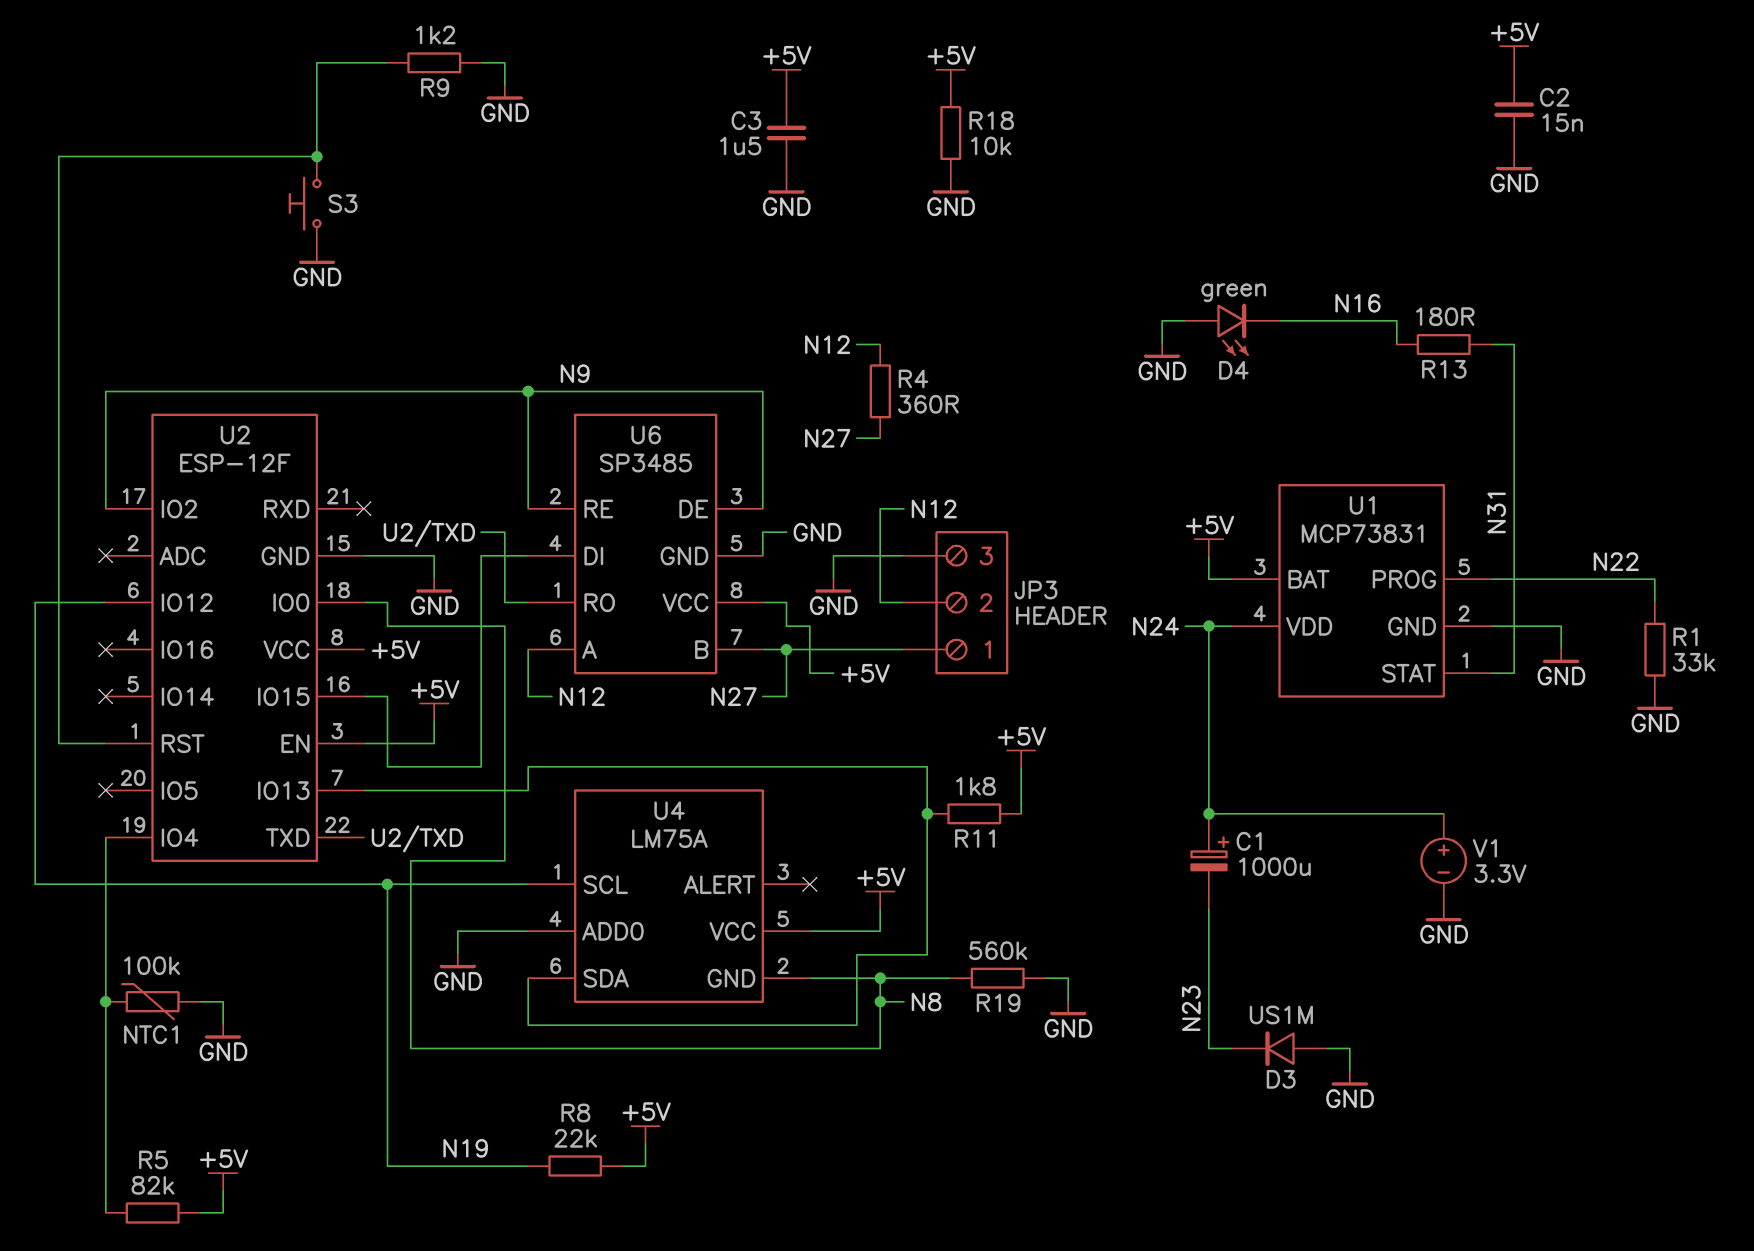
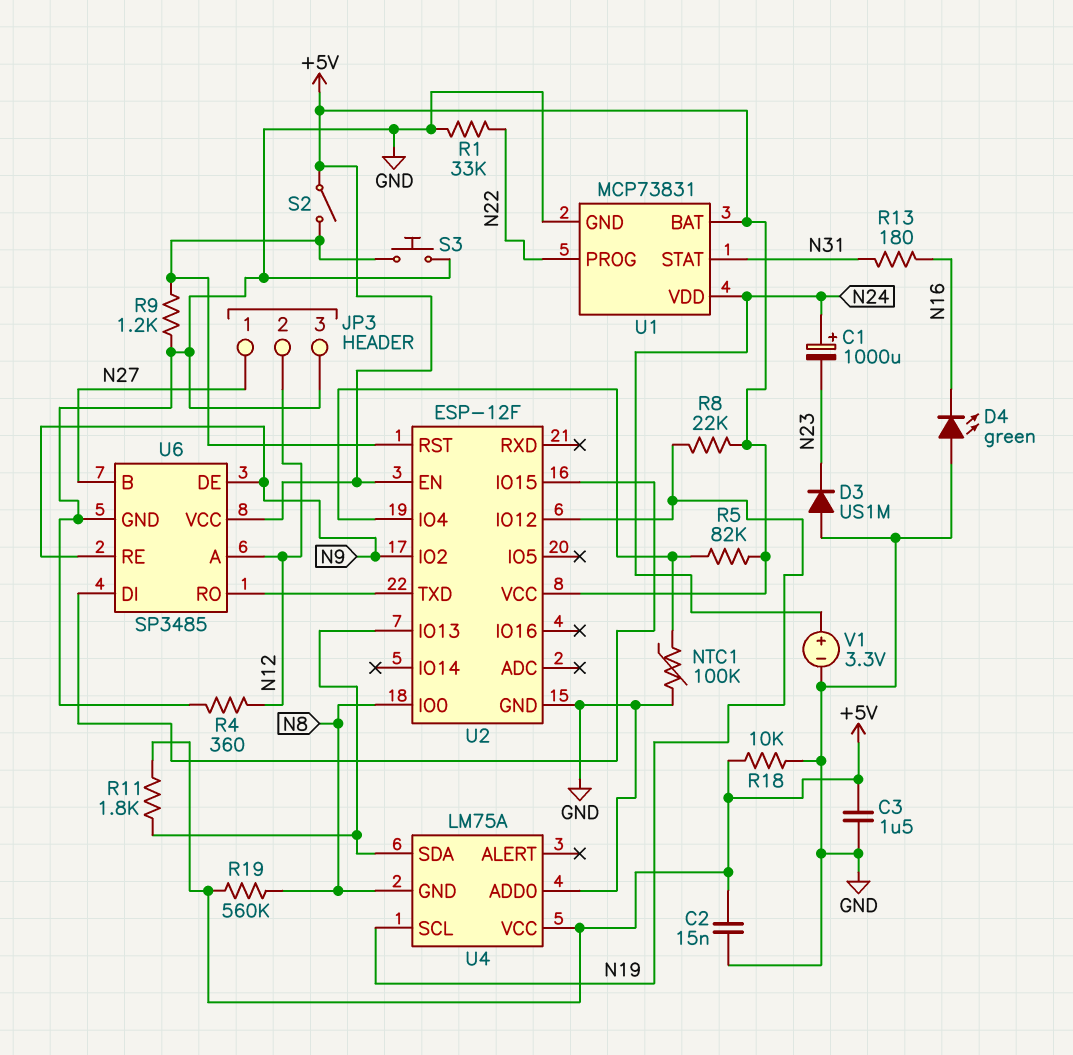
R4: 360 (N12, N27) -> 360 (GND, N12)
R19: 560k (GND, N8) -> 560k (+5V, N8)
S2: none -> switch (+5V, U2/RST)

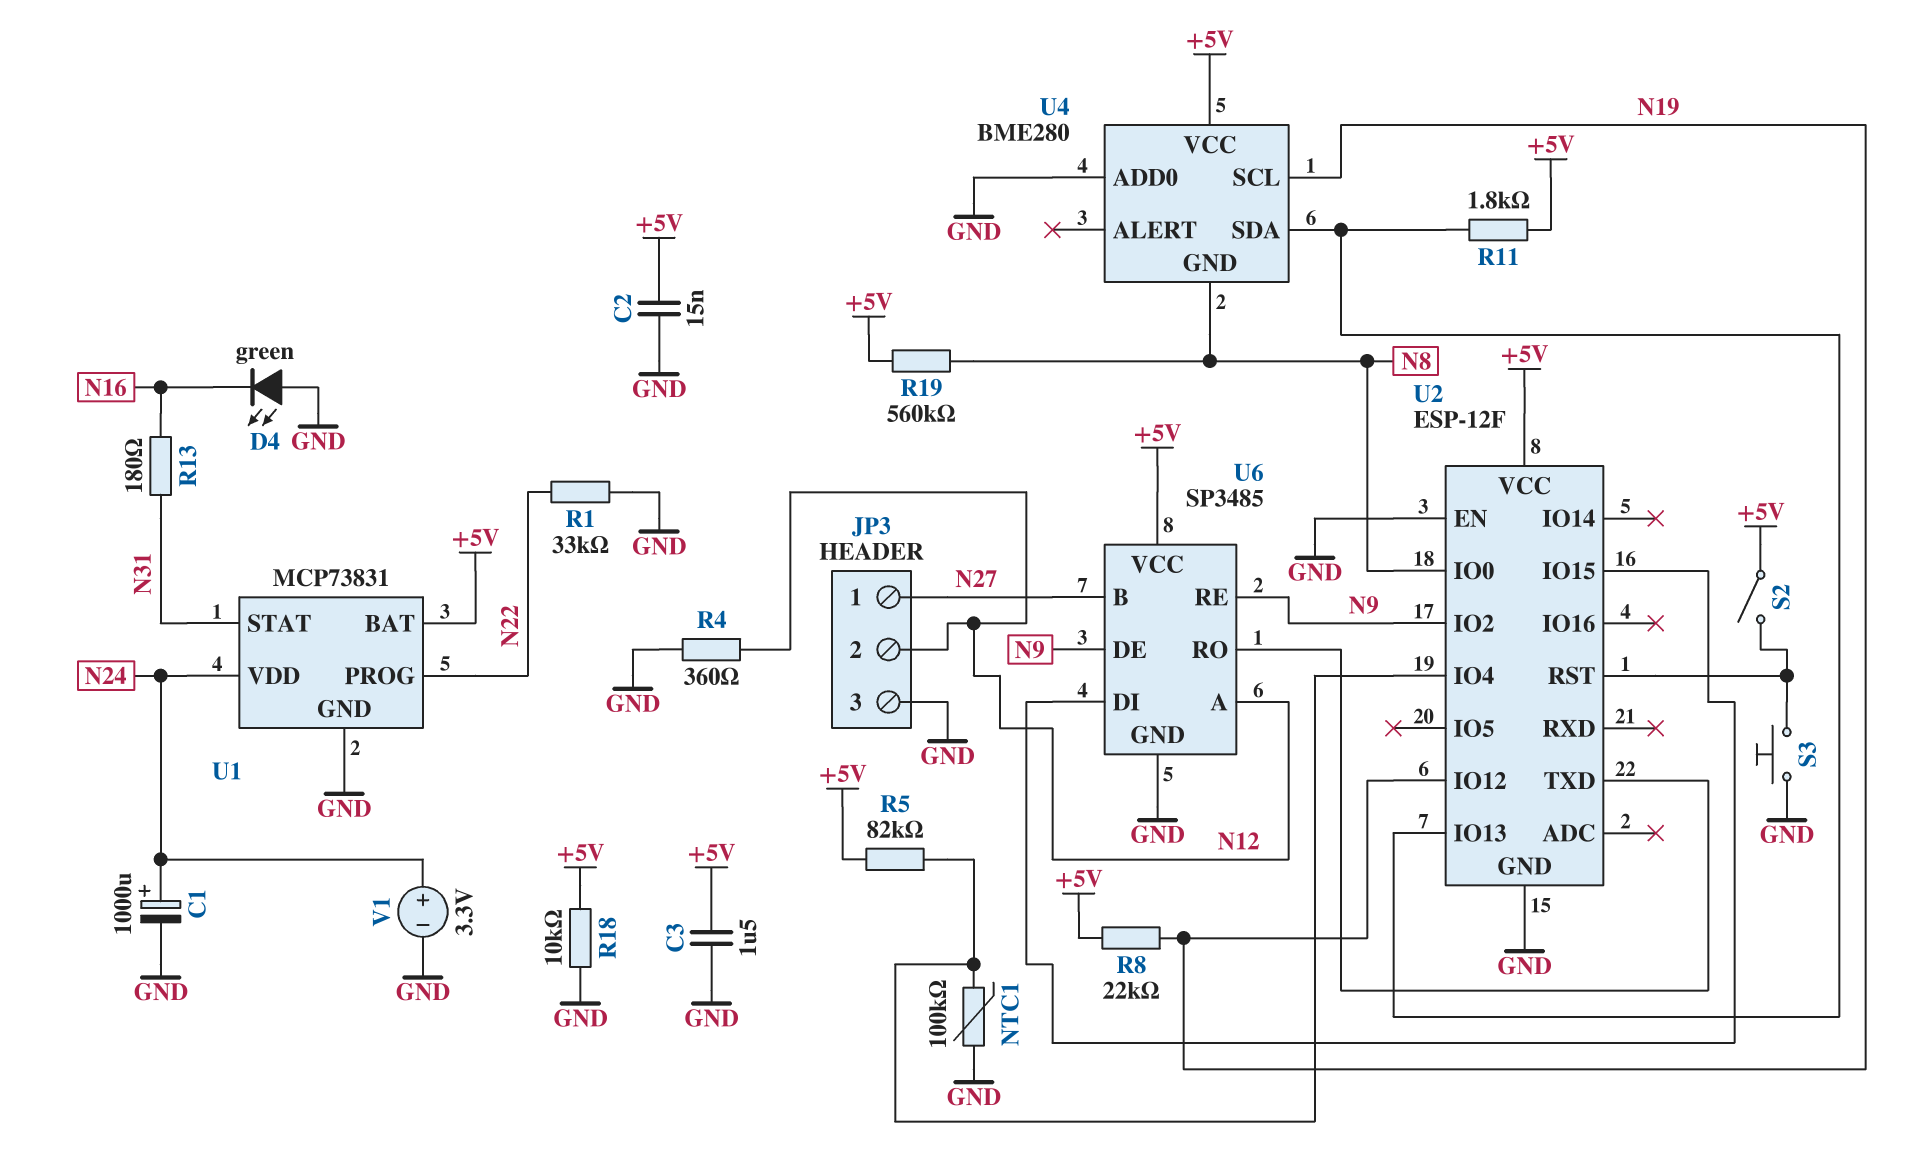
C1: 1000uF (plus N24, minus N23) -> 1000uF (plus N24, minus GND)
D3: diode US1M (A GND, K N23) -> none
R9: 1.2k (GND, U2/RST) -> none
U2 pin EN: +5V -> GND
U4: LM75A -> BME280

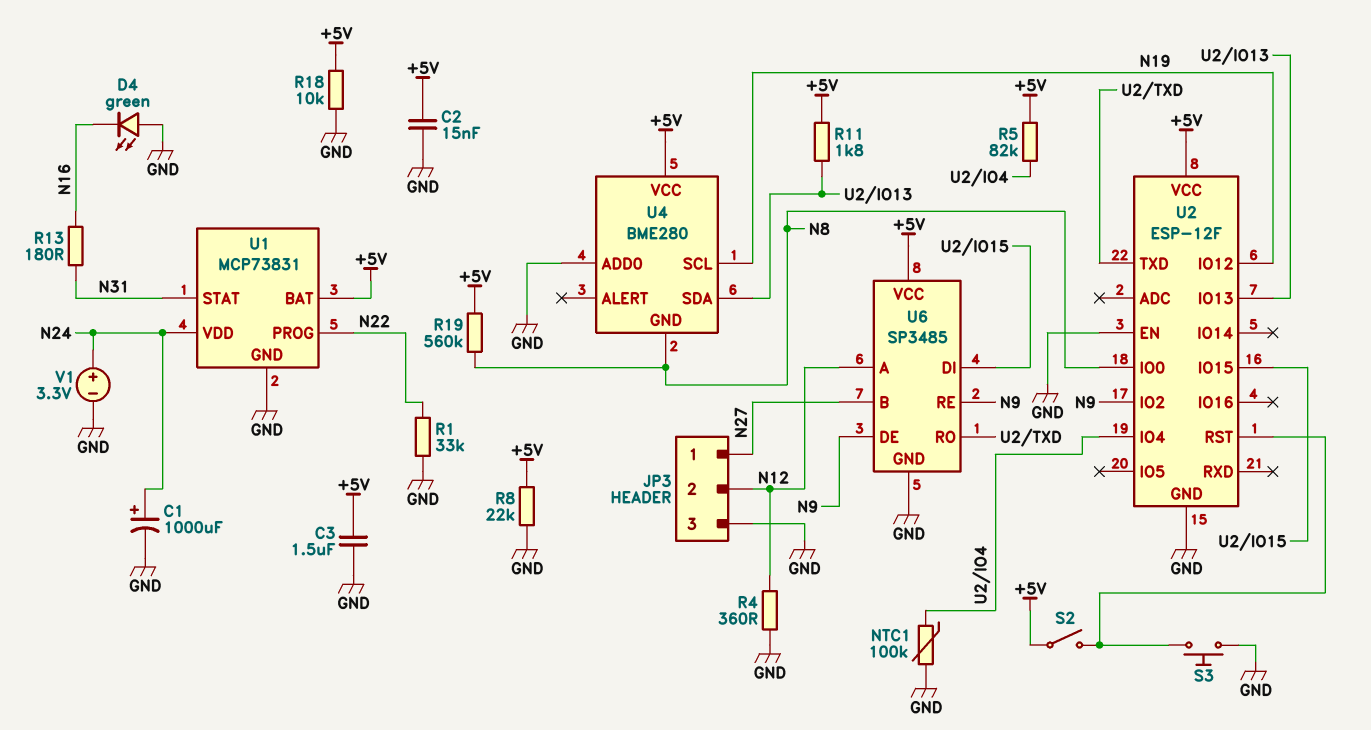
R8: 22k (+5V, N19) -> 22k (+5V, GND)

